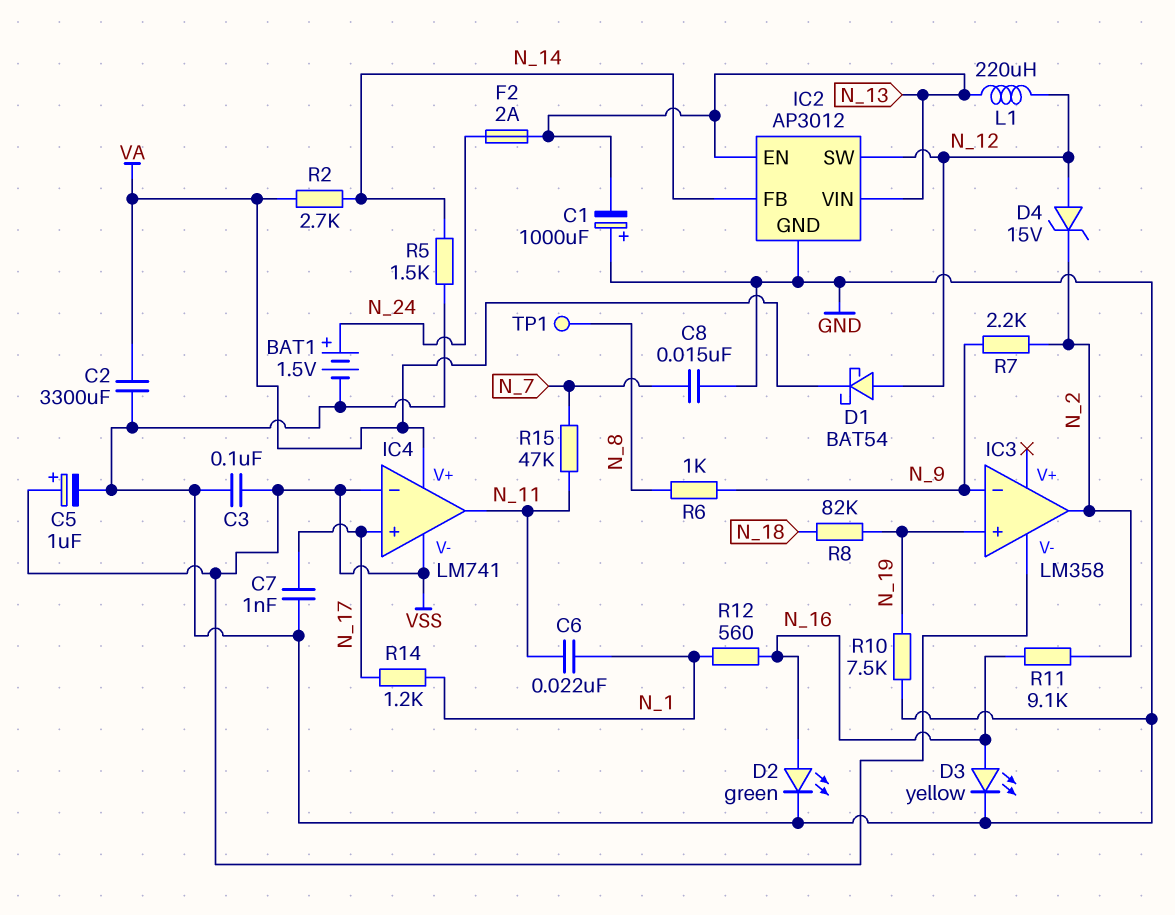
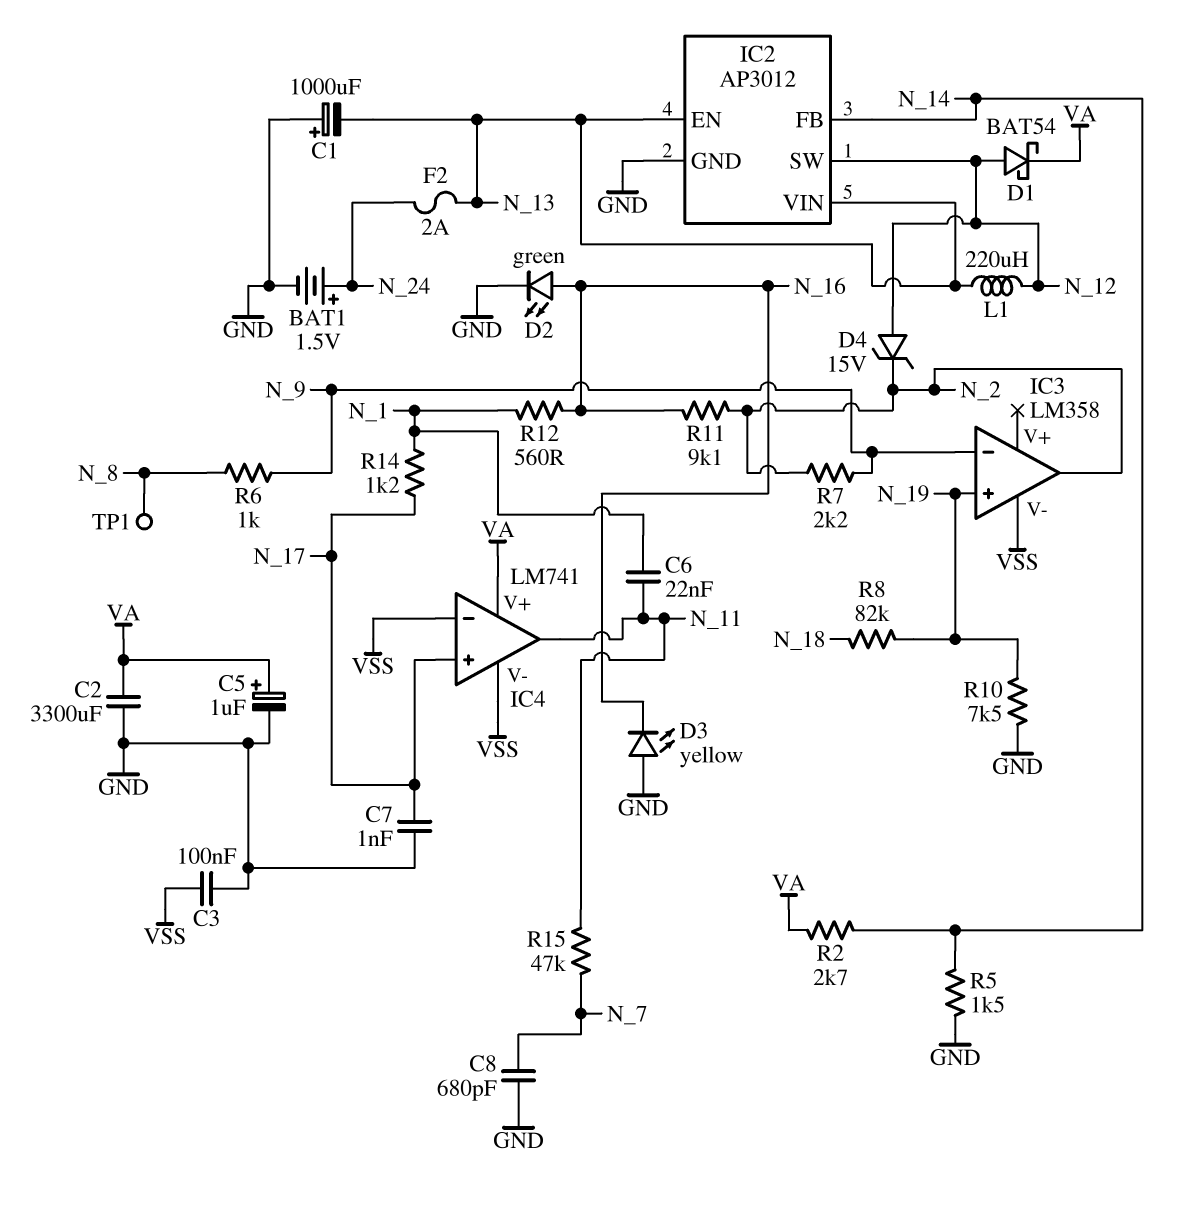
C5: 1uF (plus VSS, minus GND) -> 1uF (plus VA, minus GND)
C8: 15nF (GND, N_7) -> 680pF (GND, N_7)
D3: LED yellow (A N_16, K GND) -> LED yellow (A GND, K N_16)

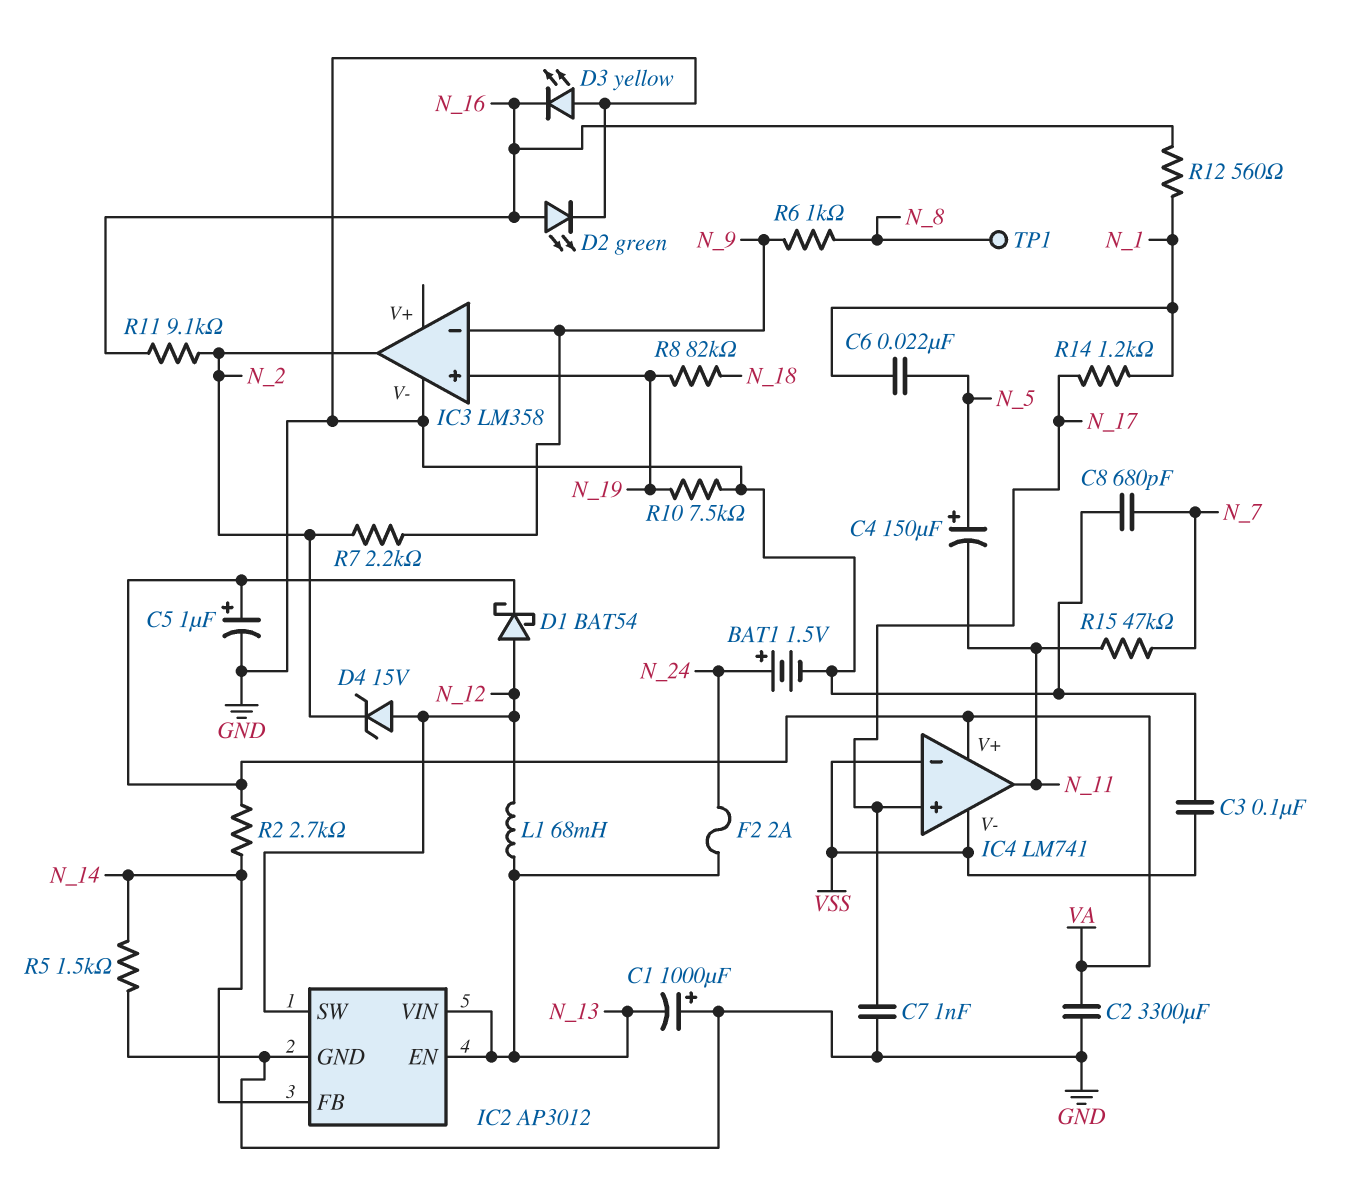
C4: none -> 150uF (plus N_5, minus N_11)
C6: 22nF (N_1, N_11) -> 22nF (N_1, N_5)
IC3 pin V-: VSS -> GND
L1: 220uH (N_12, N_13) -> 68mH (N_12, N_13)

